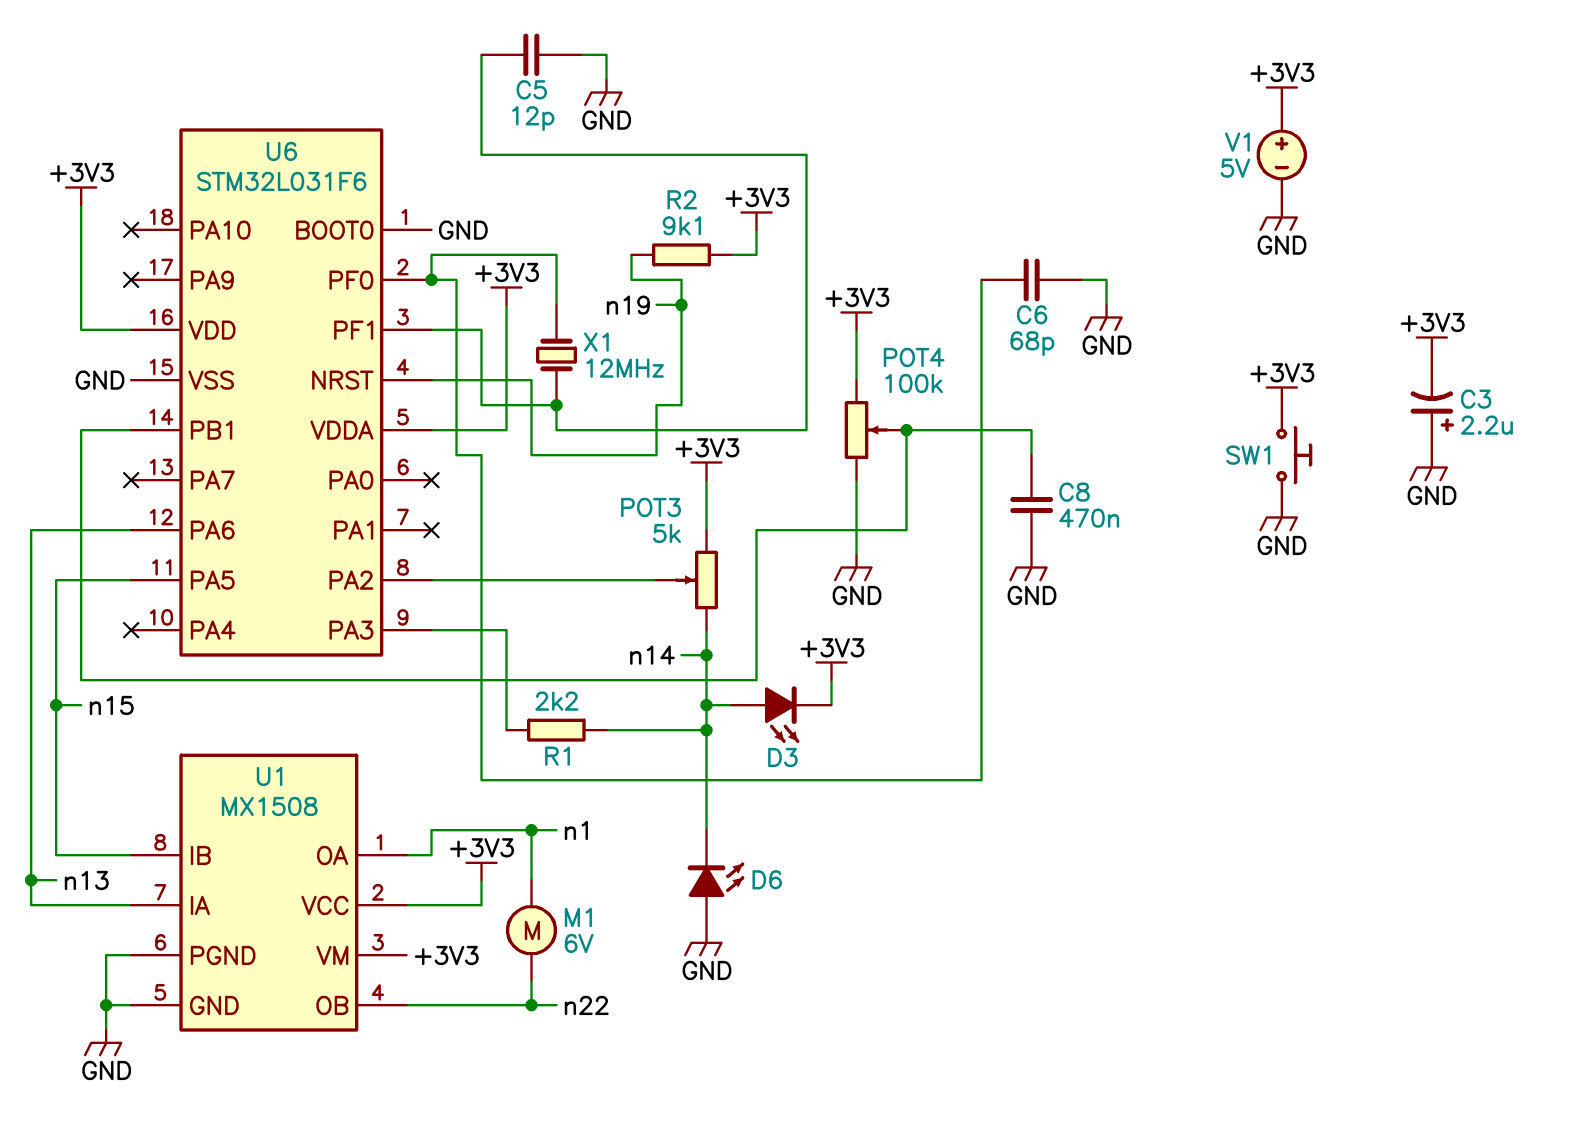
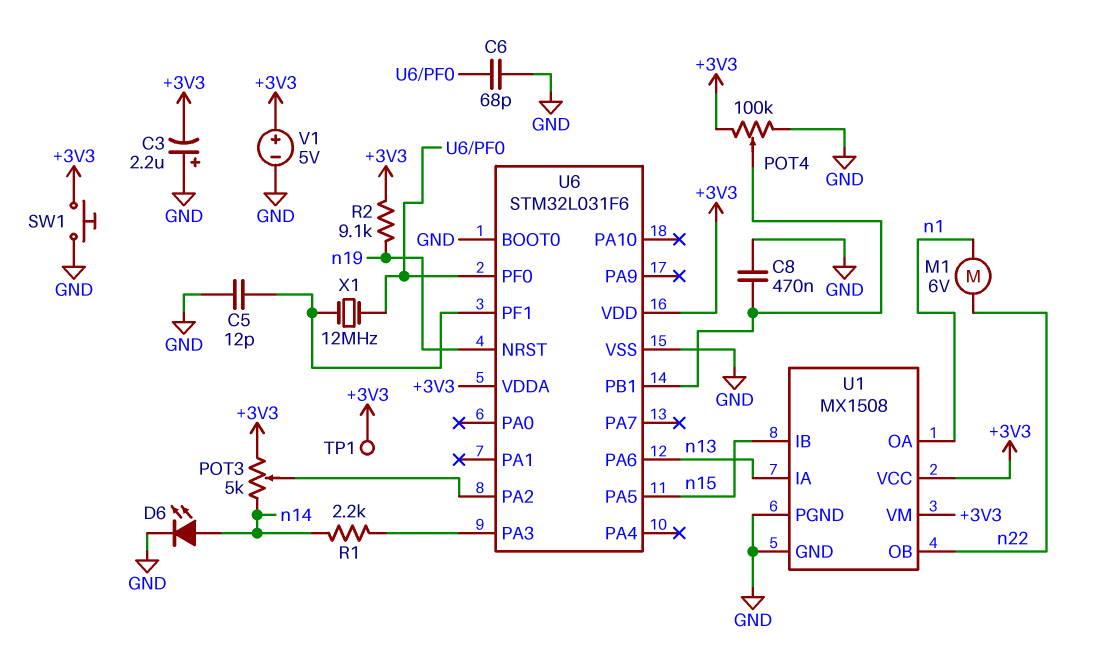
D3: LED (A n14, K +3V3) -> none
D6: LED (A GND, K n14) -> LED (A n14, K GND)
TP1: none -> test point (+3V3)

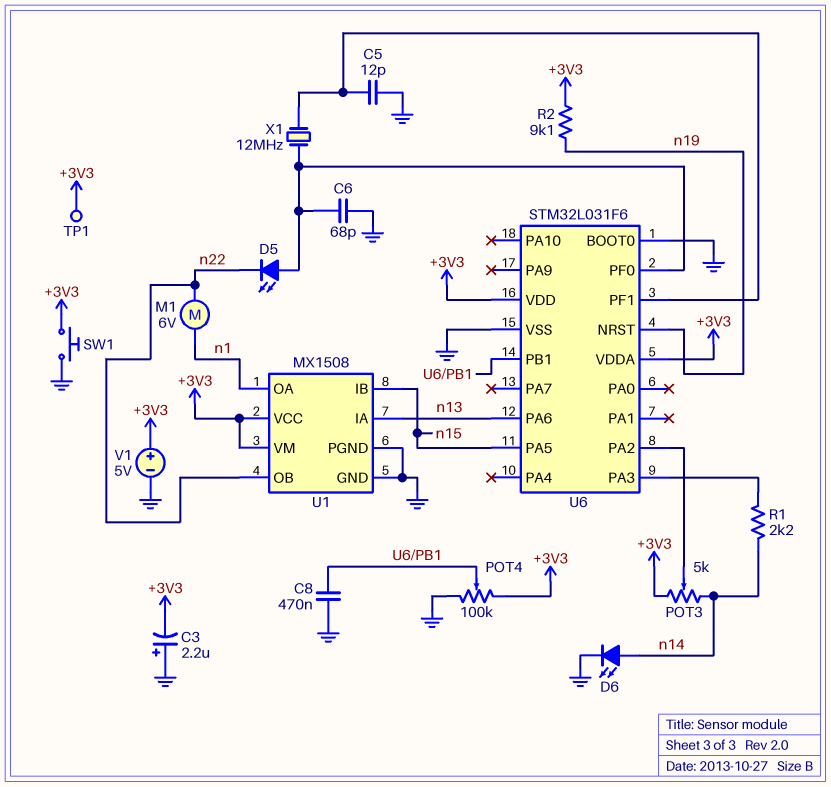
D5: none -> LED (A U6/PF0, K n22)

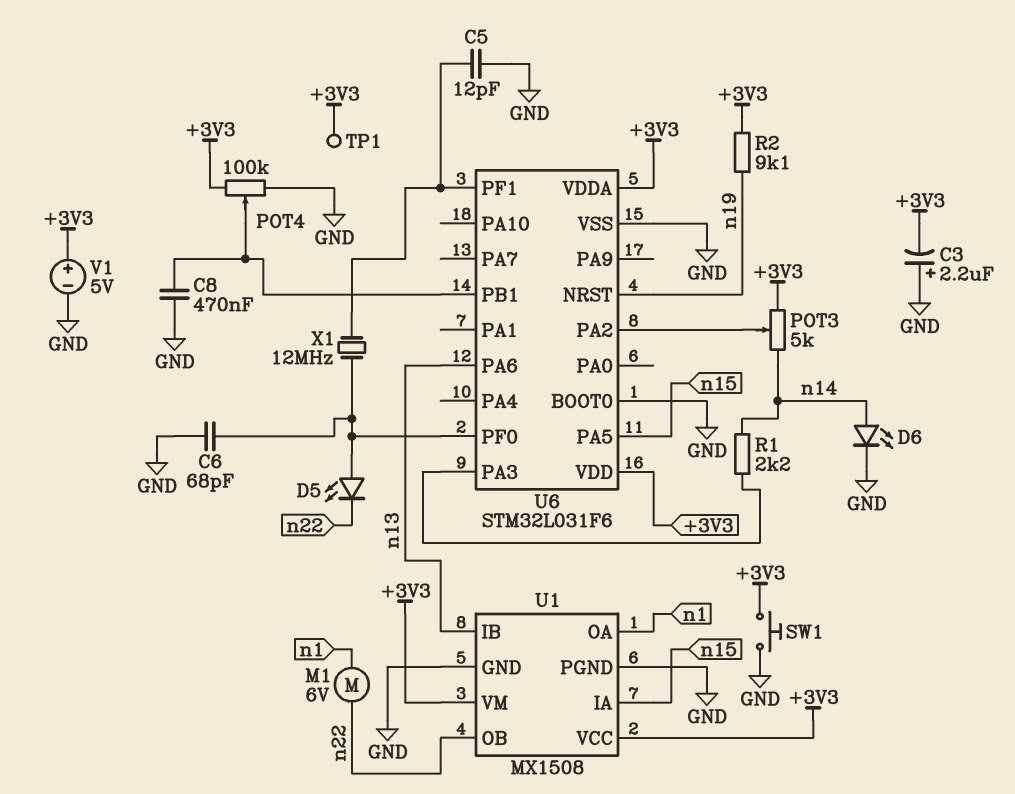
U1 pin IA: n13 -> n15
U1 pin IB: n15 -> n13

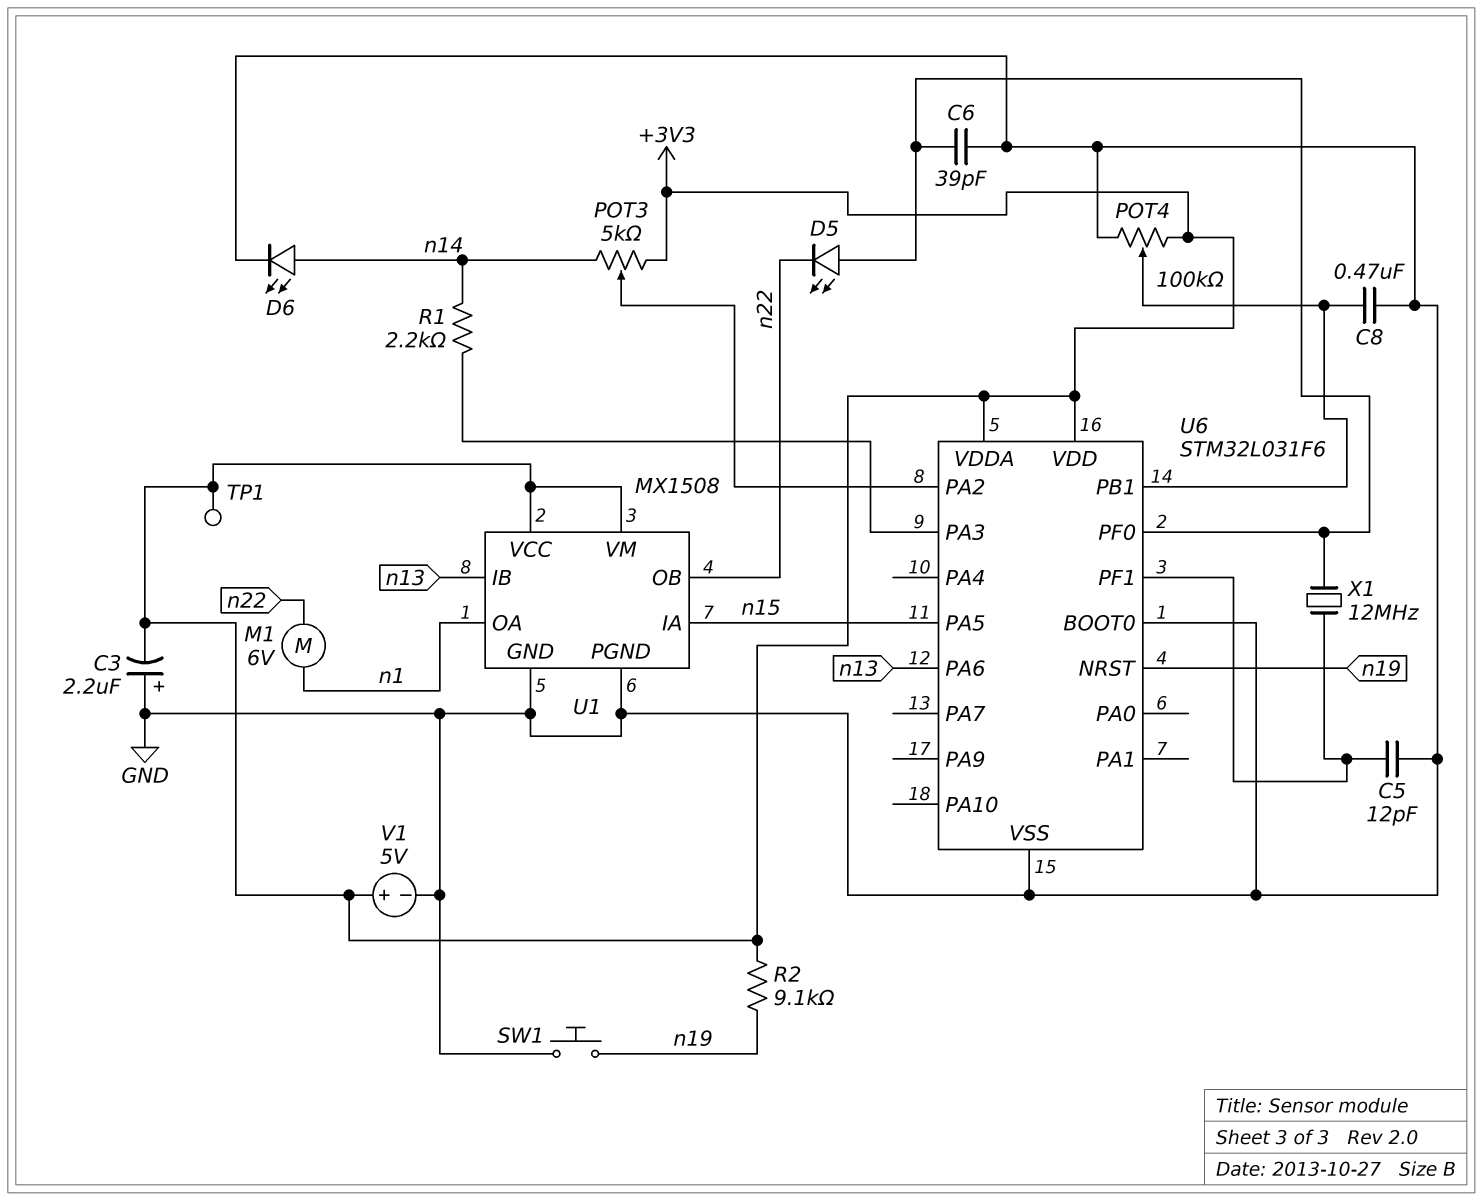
C6: 68pF (GND, U6/PF0) -> 39pF (GND, U6/PF0)
SW1: button (+3V3, GND) -> button (GND, n19)

